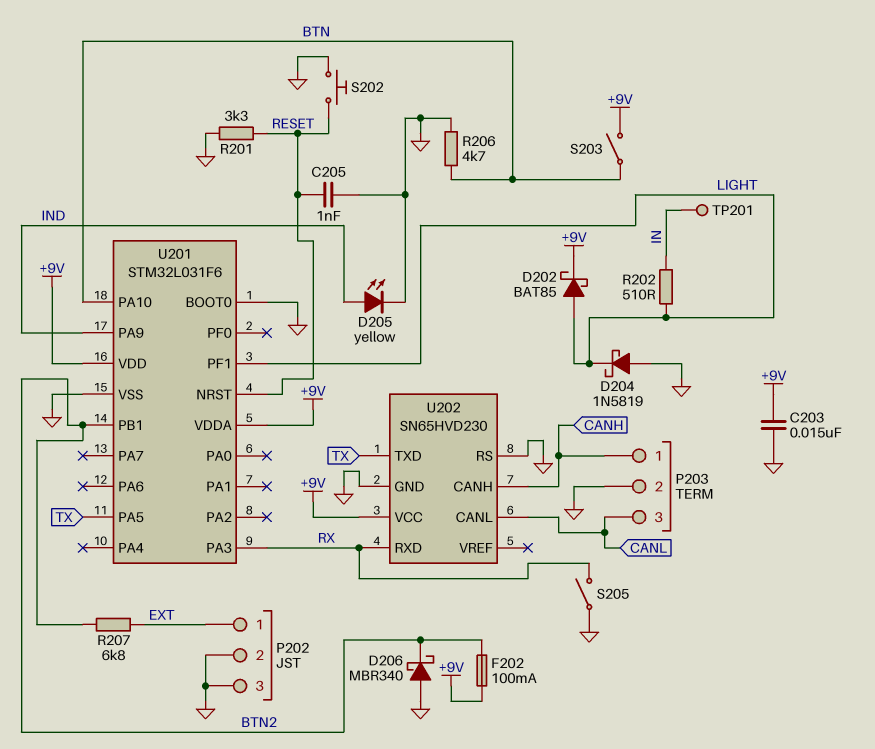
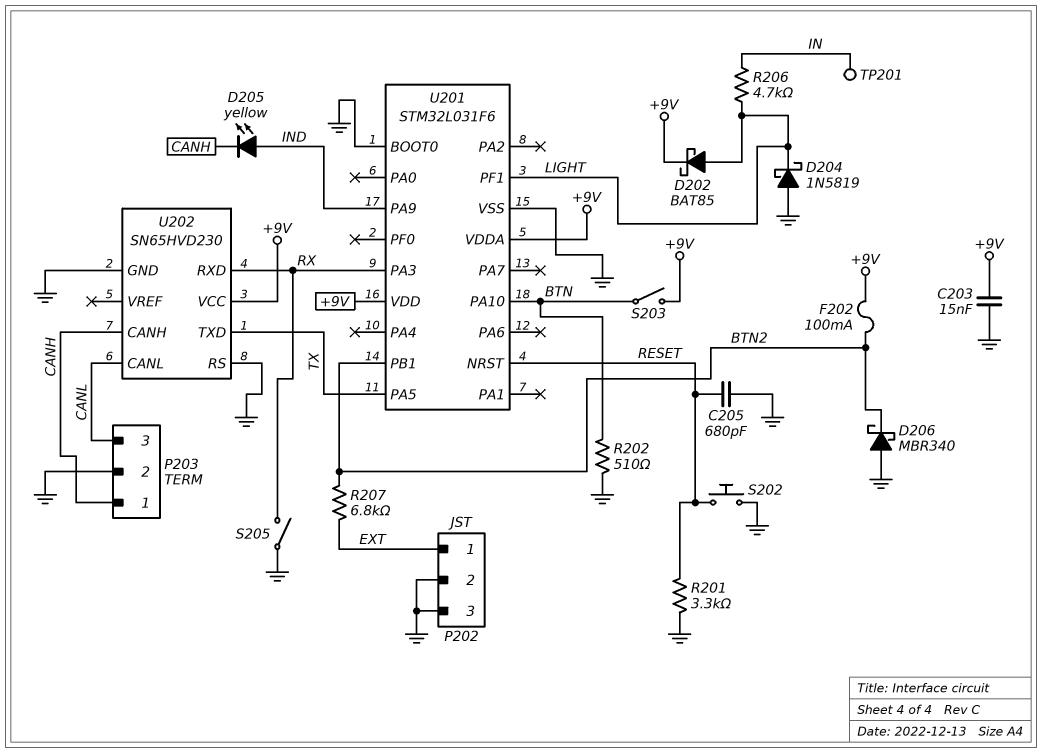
C205: 1nF (GND, RESET) -> 680pF (GND, RESET)
D205: LED yellow (A IND, K GND) -> LED yellow (A IND, K CANH)
R202: 510 (IN, LIGHT) -> 510 (BTN, GND)
R206: 4.7k (BTN, GND) -> 4.7k (IN, LIGHT)

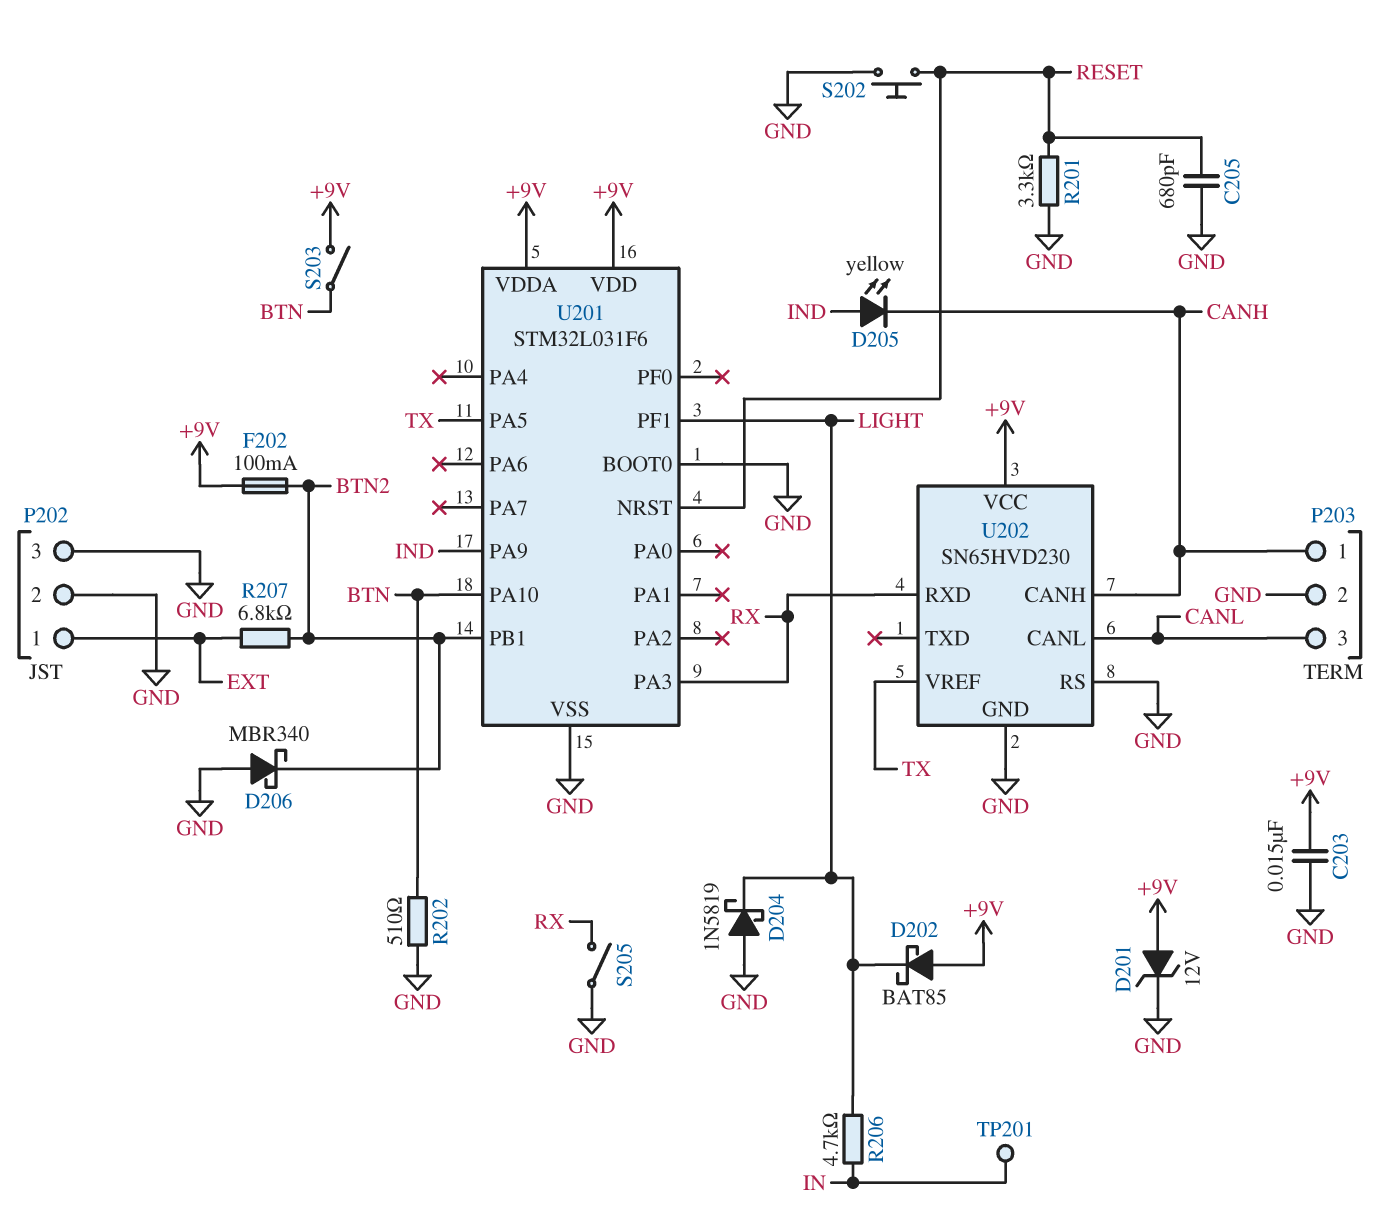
D201: none -> zener 12V (A +9V, K GND)
D202: schottky BAT85 (A LIGHT, K +9V) -> schottky BAT85 (A +9V, K LIGHT)
U202 pin TXD: TX -> none
U202 pin VREF: none -> TX

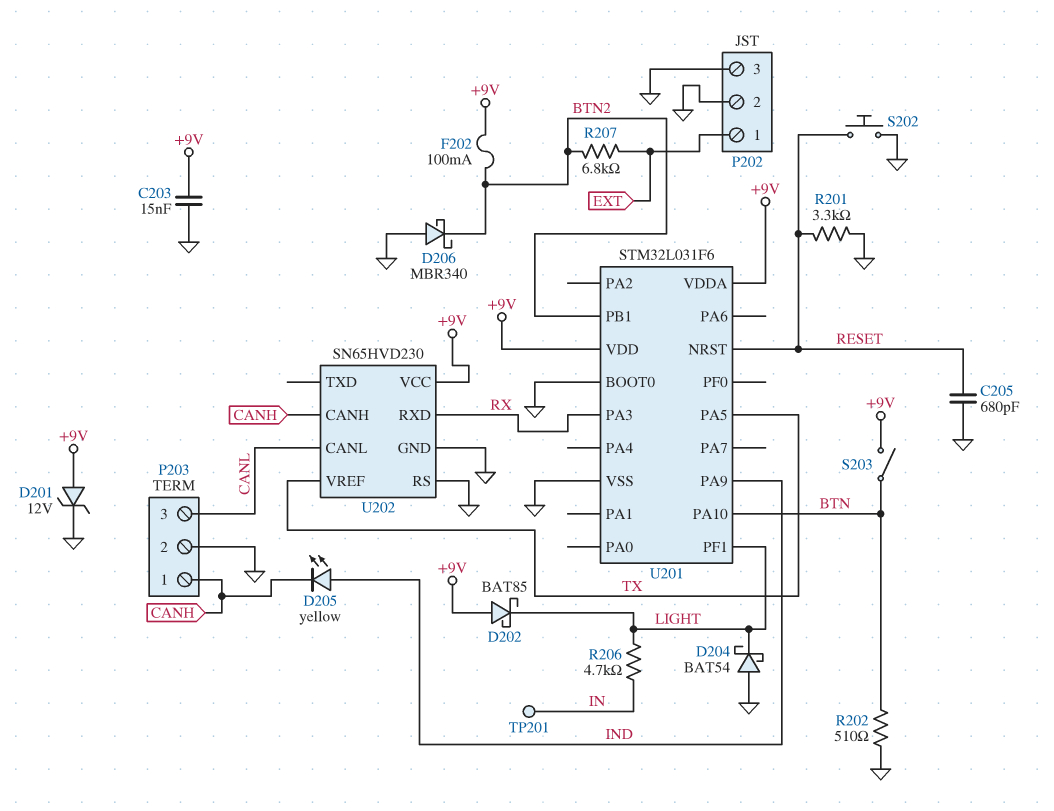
D204: schottky 1N5819 (A GND, K LIGHT) -> schottky BAT54 (A GND, K LIGHT)
S205: switch (GND, RX) -> none

